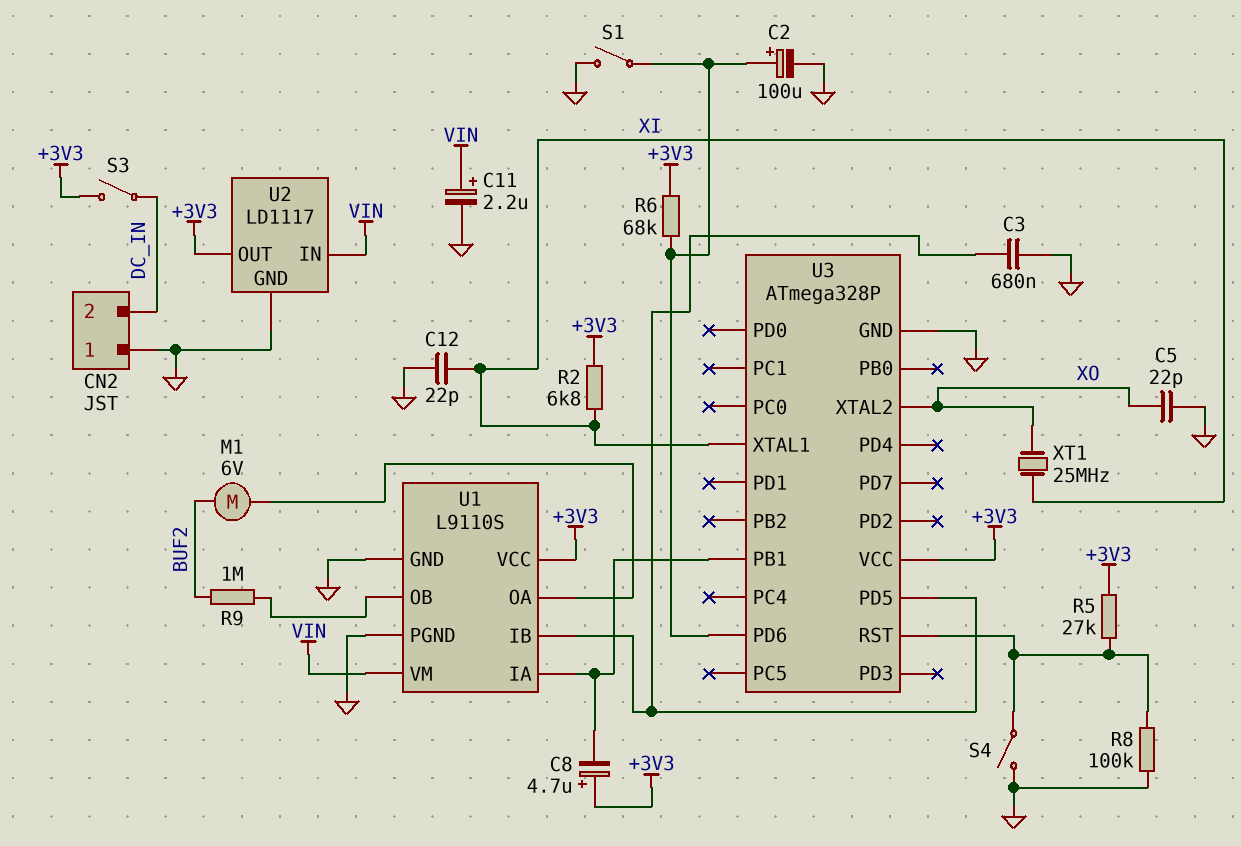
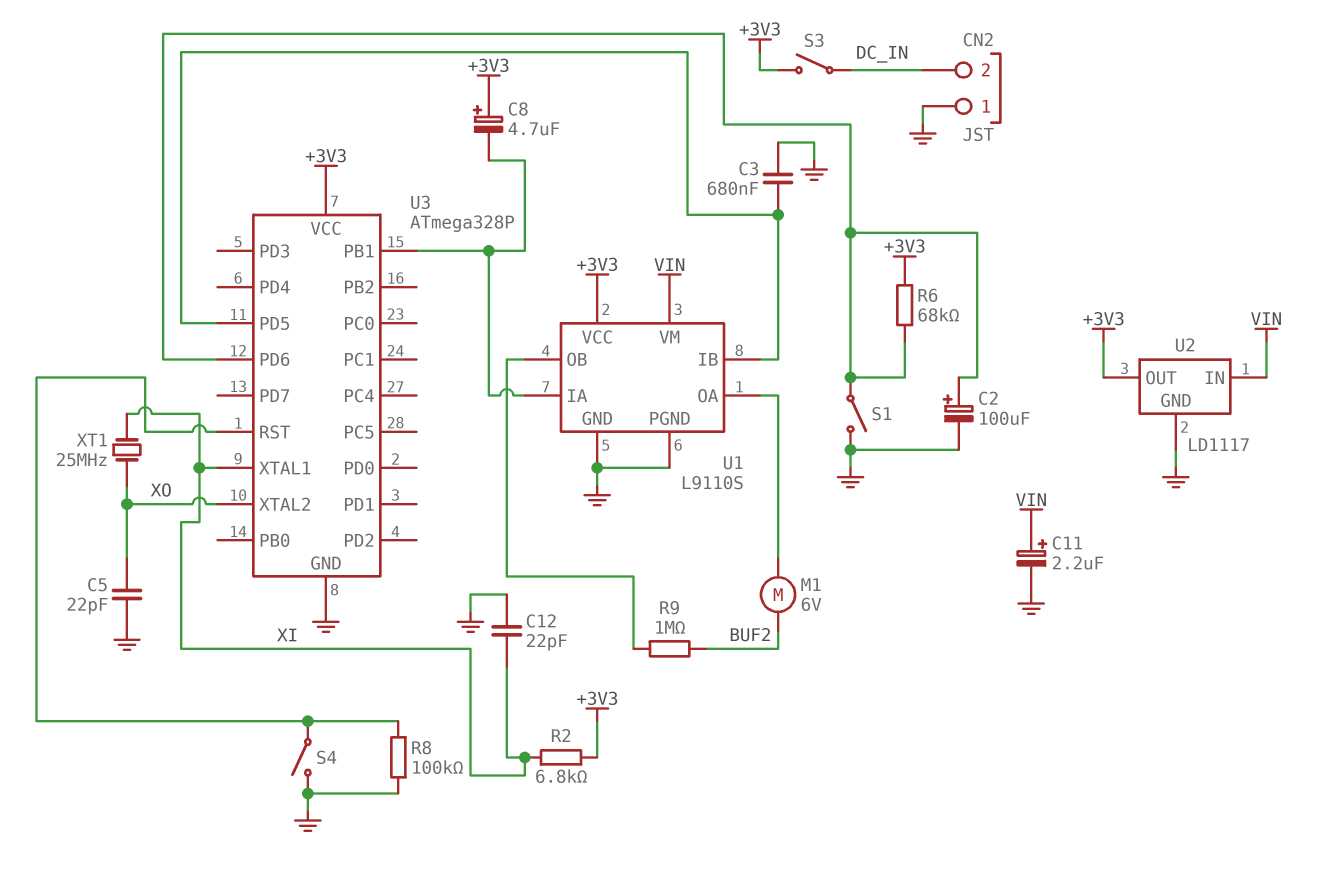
R5: 27k (+3V3, U3/RST) -> none

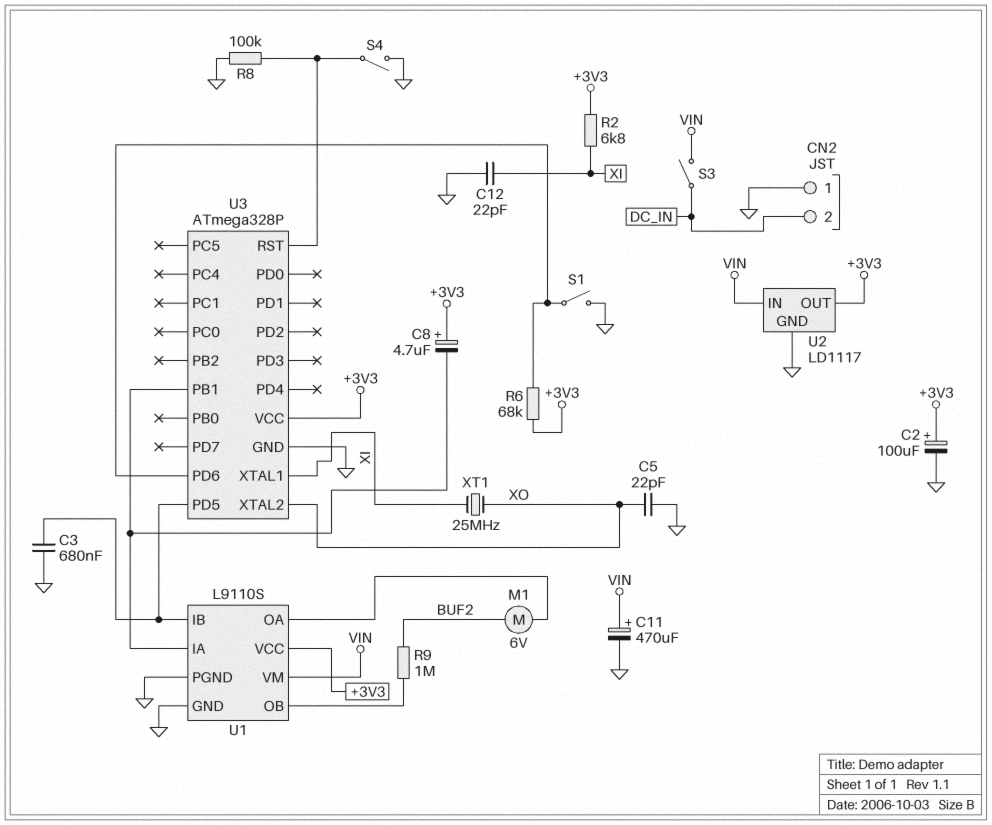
C2: 100uF (plus U3/PD6, minus GND) -> 100uF (plus +3V3, minus GND)
C11: 2.2uF (plus VIN, minus GND) -> 470uF (plus VIN, minus GND)
S3: switch (+3V3, DC_IN) -> switch (DC_IN, VIN)

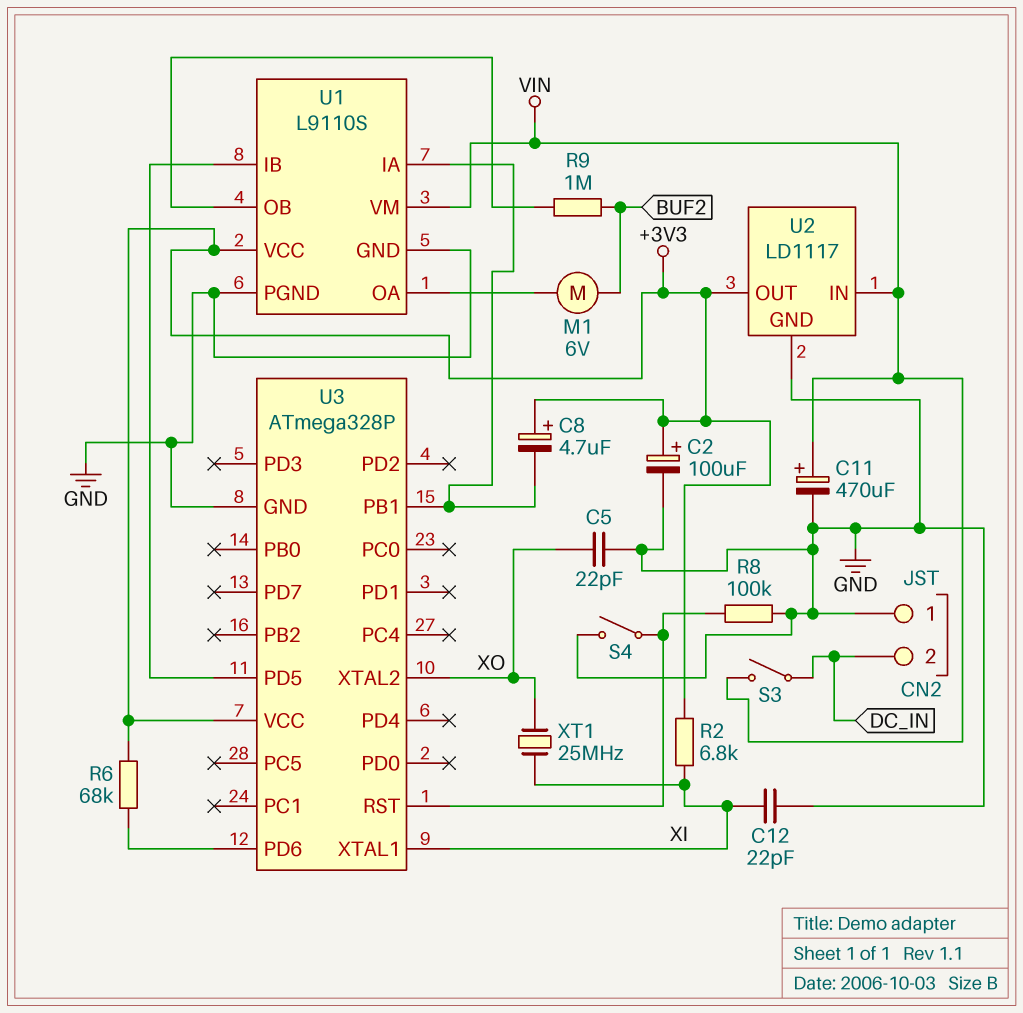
C3: 680nF (GND, U1/IB) -> none
S1: switch (GND, U3/PD6) -> none

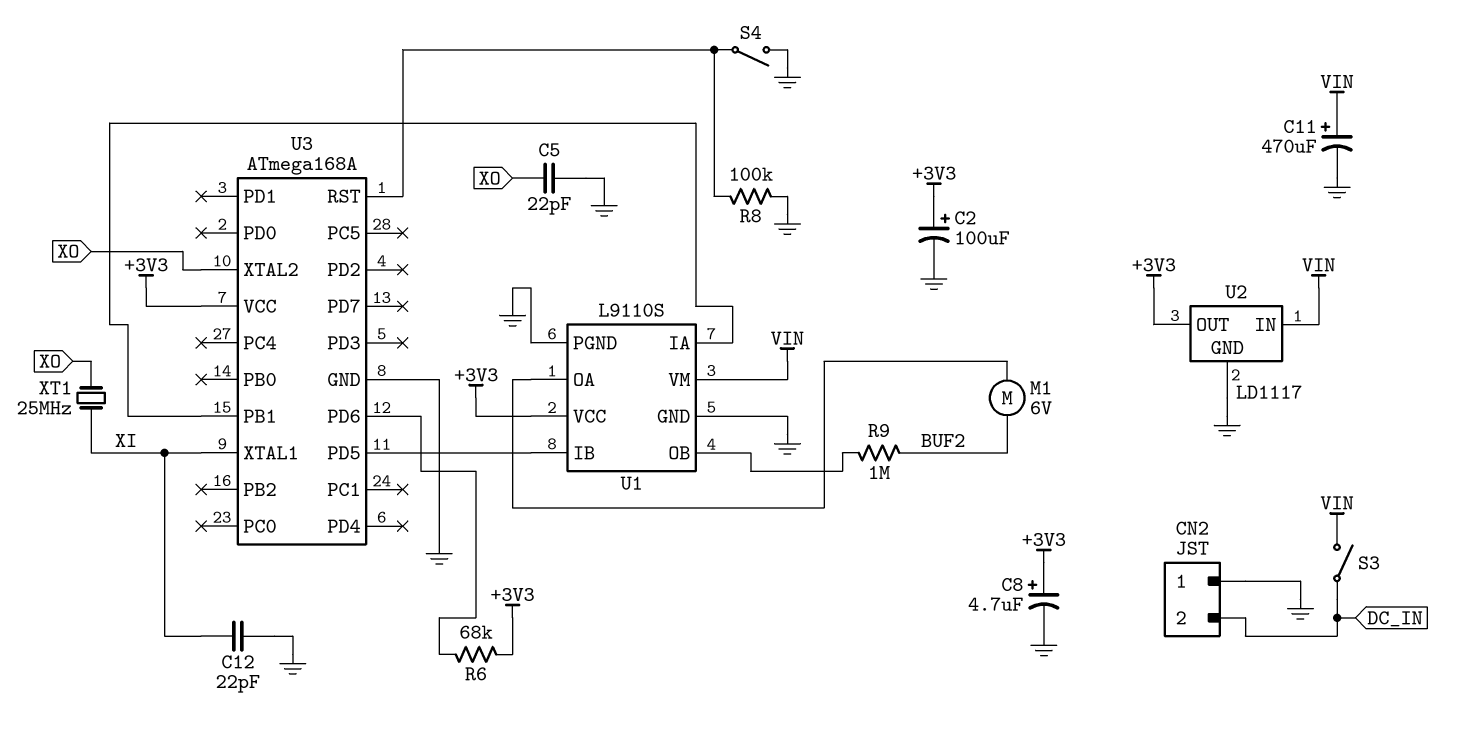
C8: 4.7uF (plus +3V3, minus U1/IA) -> 4.7uF (plus +3V3, minus GND)
R2: 6.8k (+3V3, XI) -> none
U3: ATmega328P -> ATmega168A

